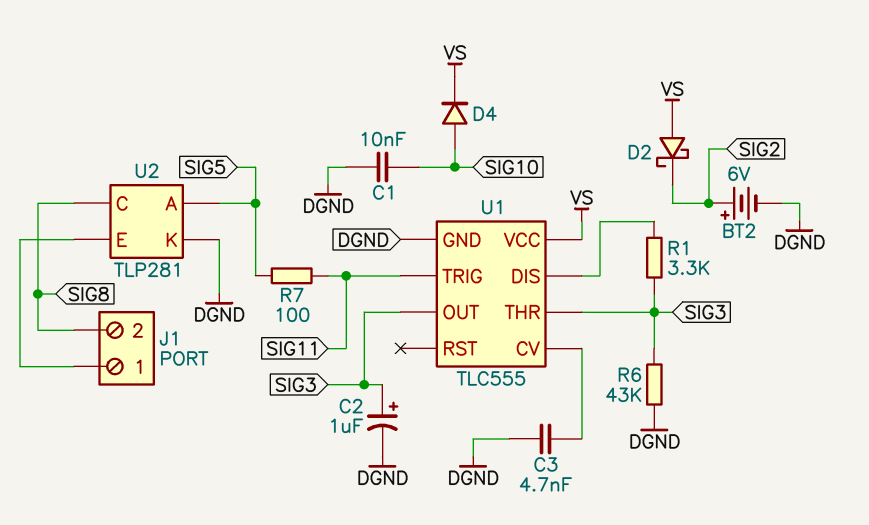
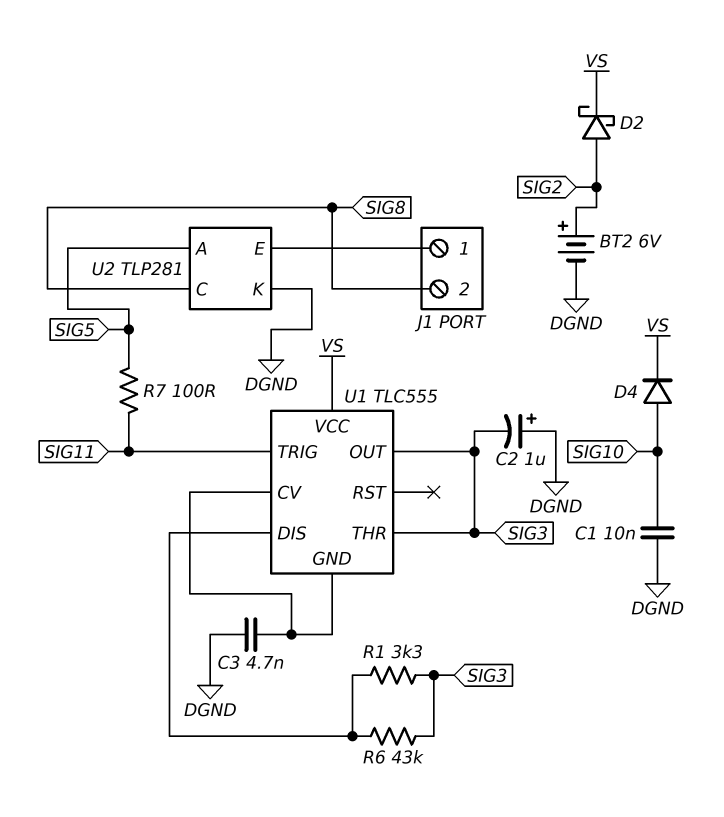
C2: 1uF (plus SIG3, minus DGND) -> 1uF (plus DGND, minus SIG3)
D2: schottky (A VS, K SIG2) -> schottky (A SIG2, K VS)
R6: 43k (DGND, SIG3) -> 43k (SIG3, U1/DIS)
U1 pin GND: DGND -> U1/CV

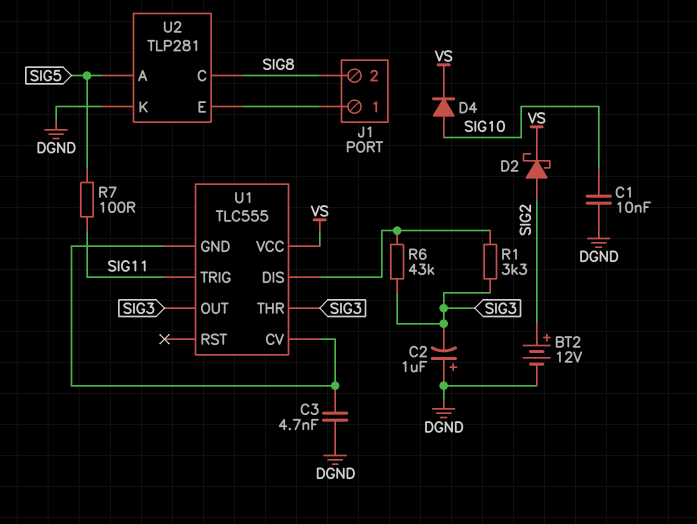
BT2: 6V (plus SIG2, minus DGND) -> 12V (plus SIG2, minus DGND)

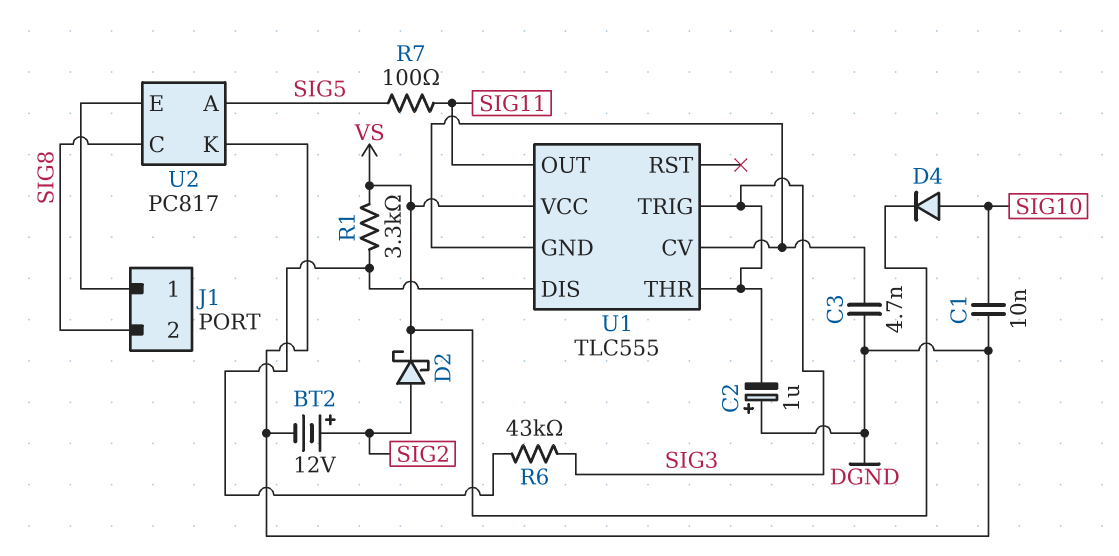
R1: 3.3k (SIG3, U1/DIS) -> 3.3k (U1/DIS, VS)
U1 pin OUT: SIG3 -> SIG11
U1 pin TRIG: SIG11 -> SIG3
U2: TLP281 -> PC817

